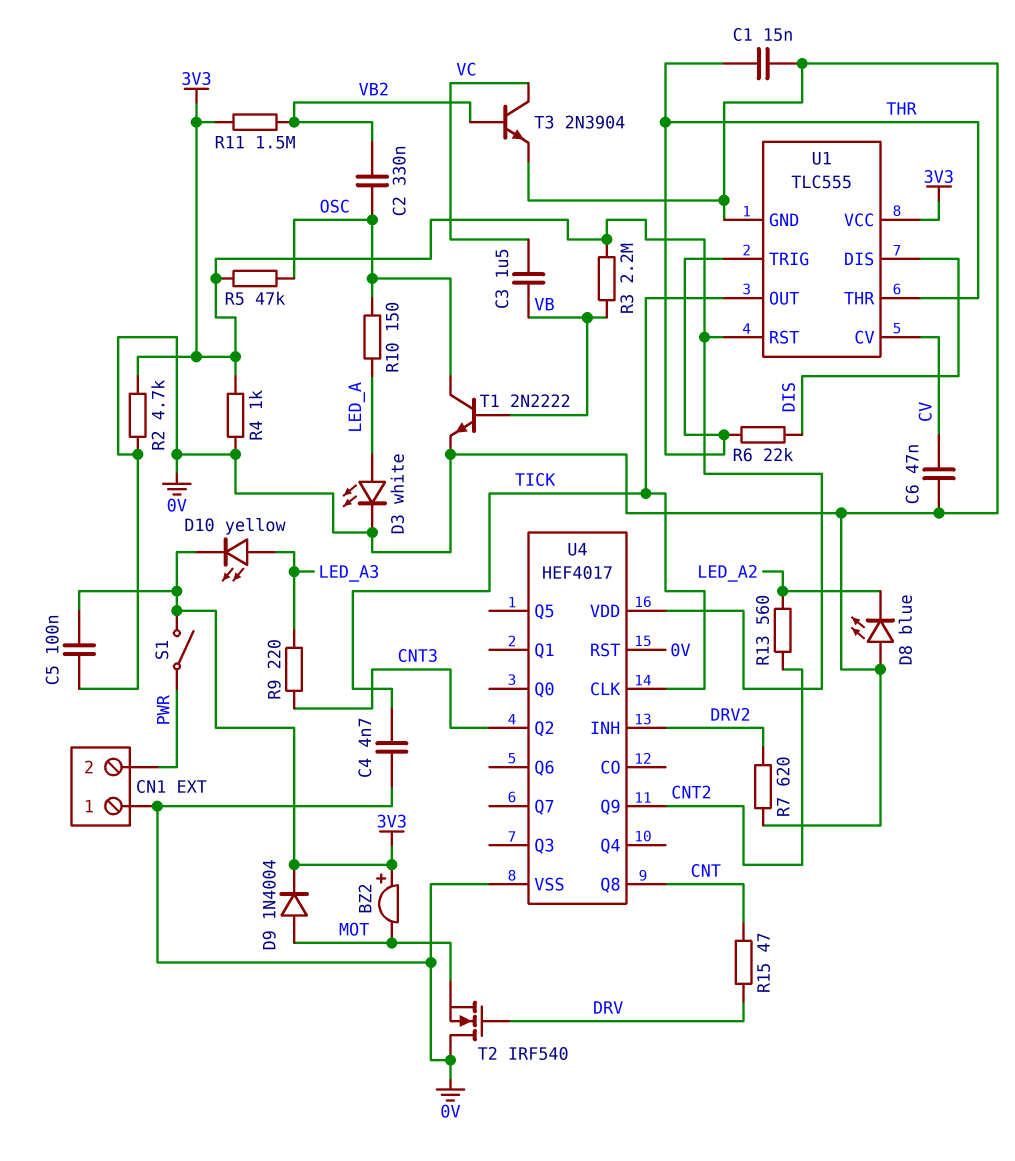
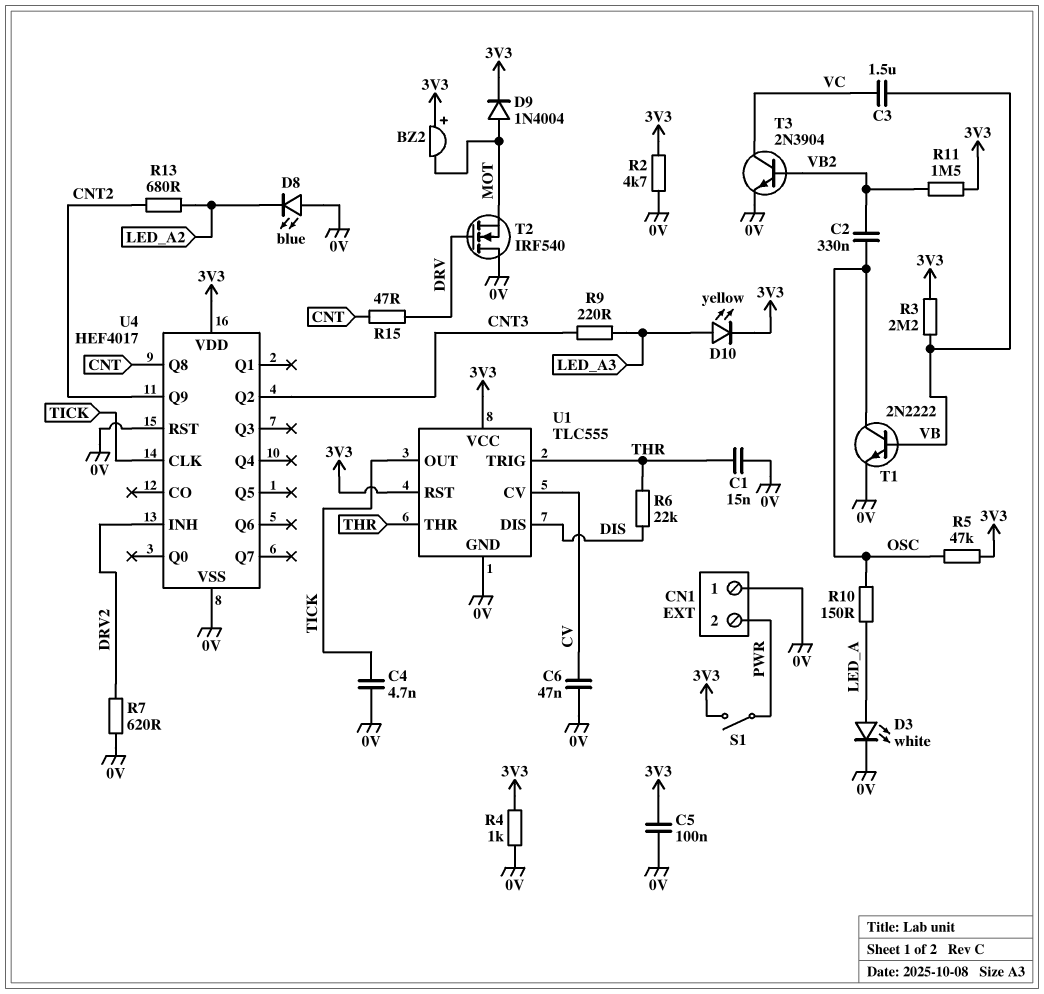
R13: 560 (CNT2, LED_A2) -> 680 (CNT2, LED_A2)

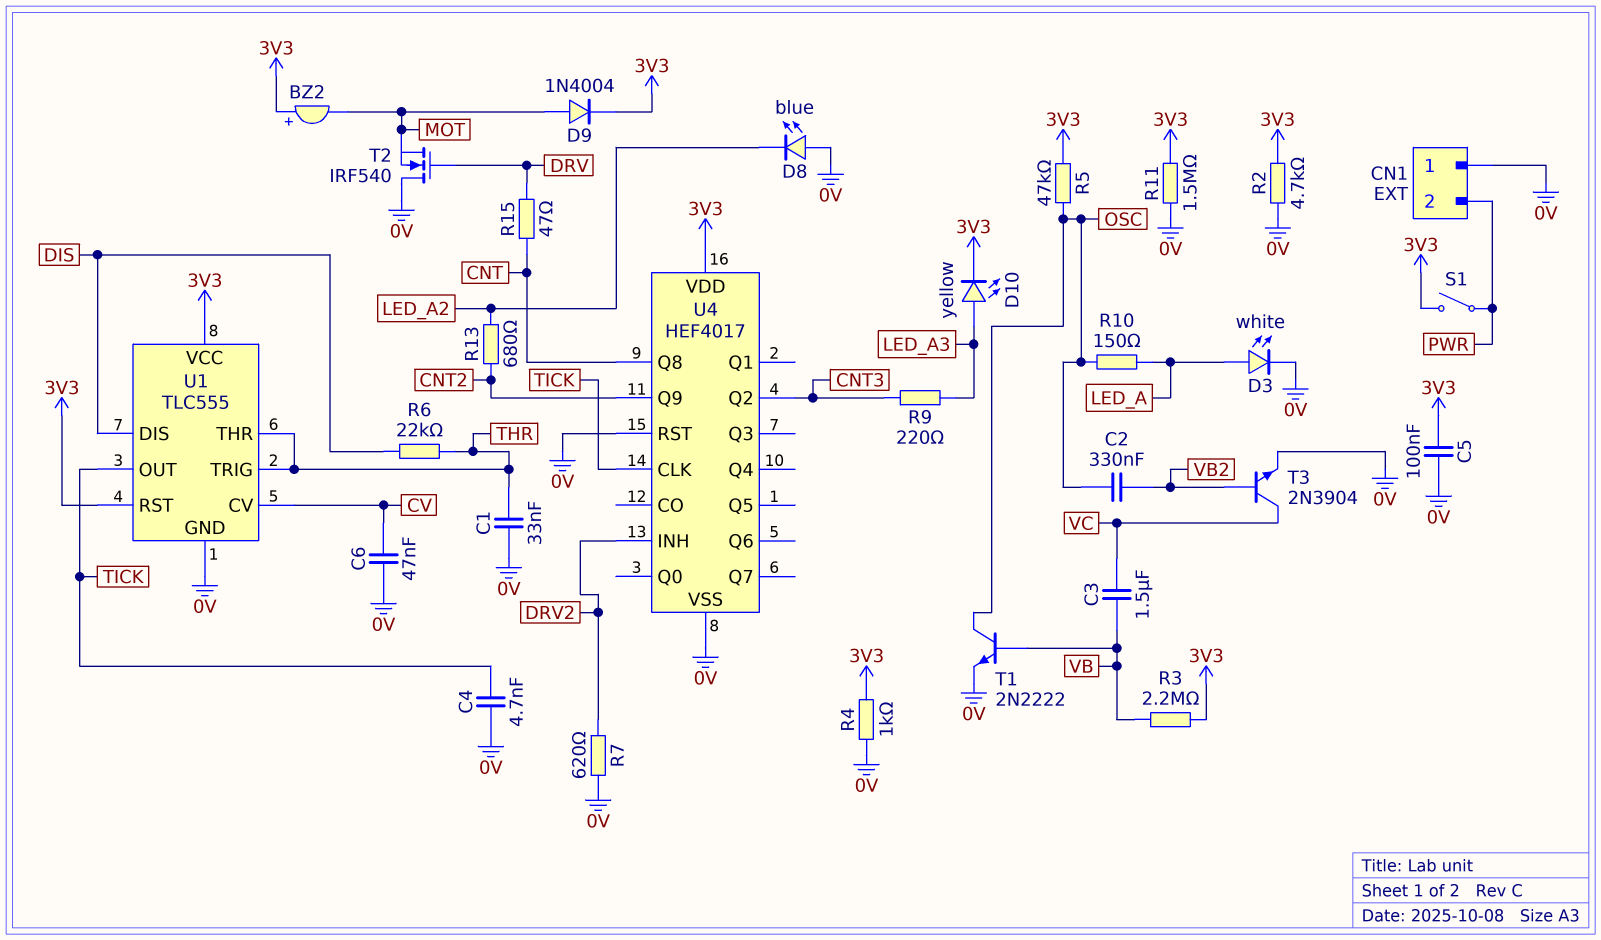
C1: 15nF (0V, THR) -> 33nF (0V, THR)
R11: 1.5M (3V3, VB2) -> 1.5M (0V, 3V3)

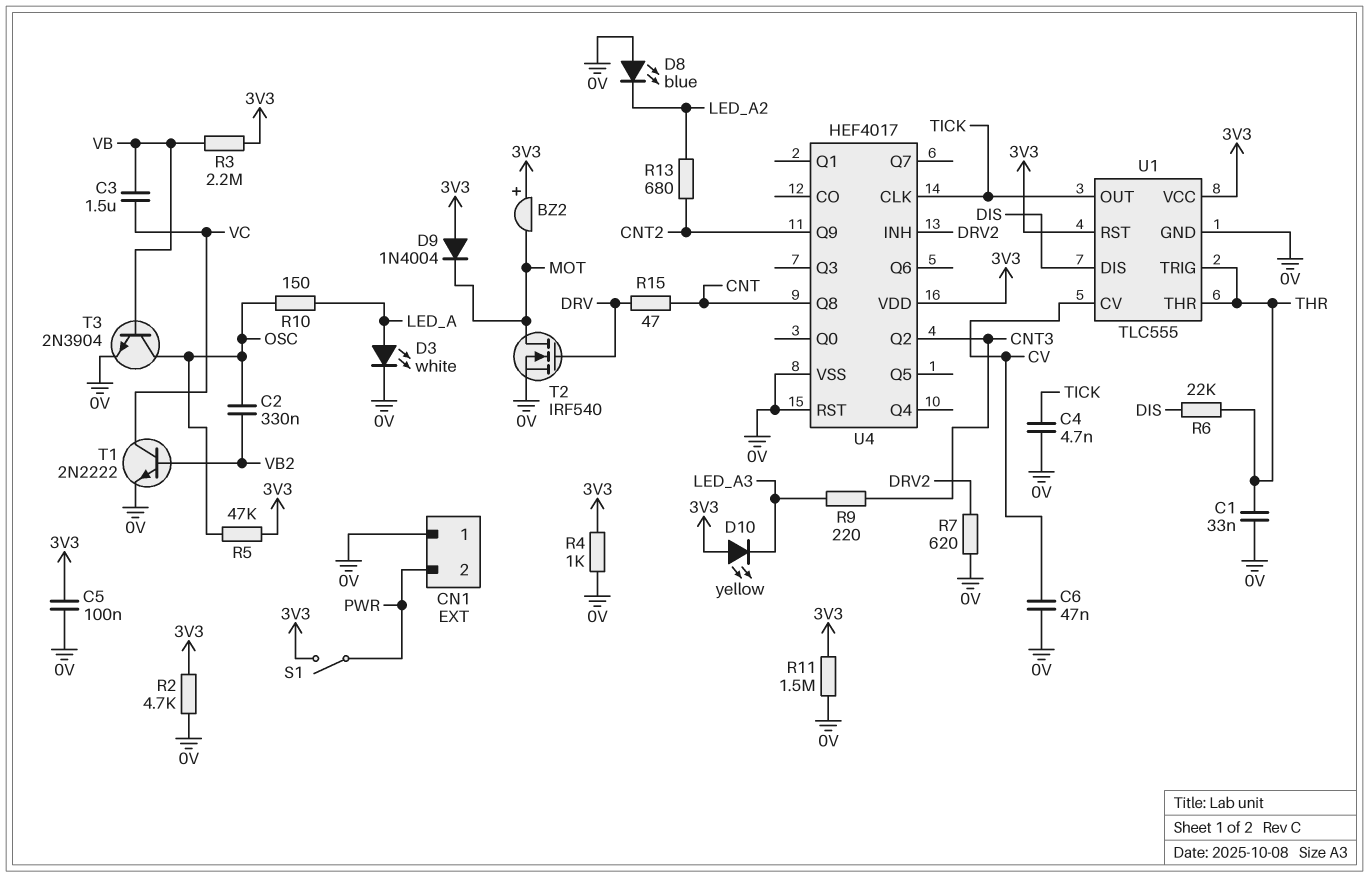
D9: diode 1N4004 (A MOT, K 3V3) -> diode 1N4004 (A 3V3, K MOT)
D10: LED yellow (A LED_A3, K 3V3) -> LED yellow (A 3V3, K LED_A3)
T1: NPN 2N2222 (B VB, C OSC, E 0V) -> NPN 2N2222 (B VB2, C VC, E 0V)
T2: NMOS IRF540 (G DRV, D 0V, S MOT) -> NMOS IRF540 (G DRV, D MOT, S 0V)
T3: NPN 2N3904 (B VB2, C VC, E 0V) -> NPN 2N3904 (B VB, C OSC, E 0V)

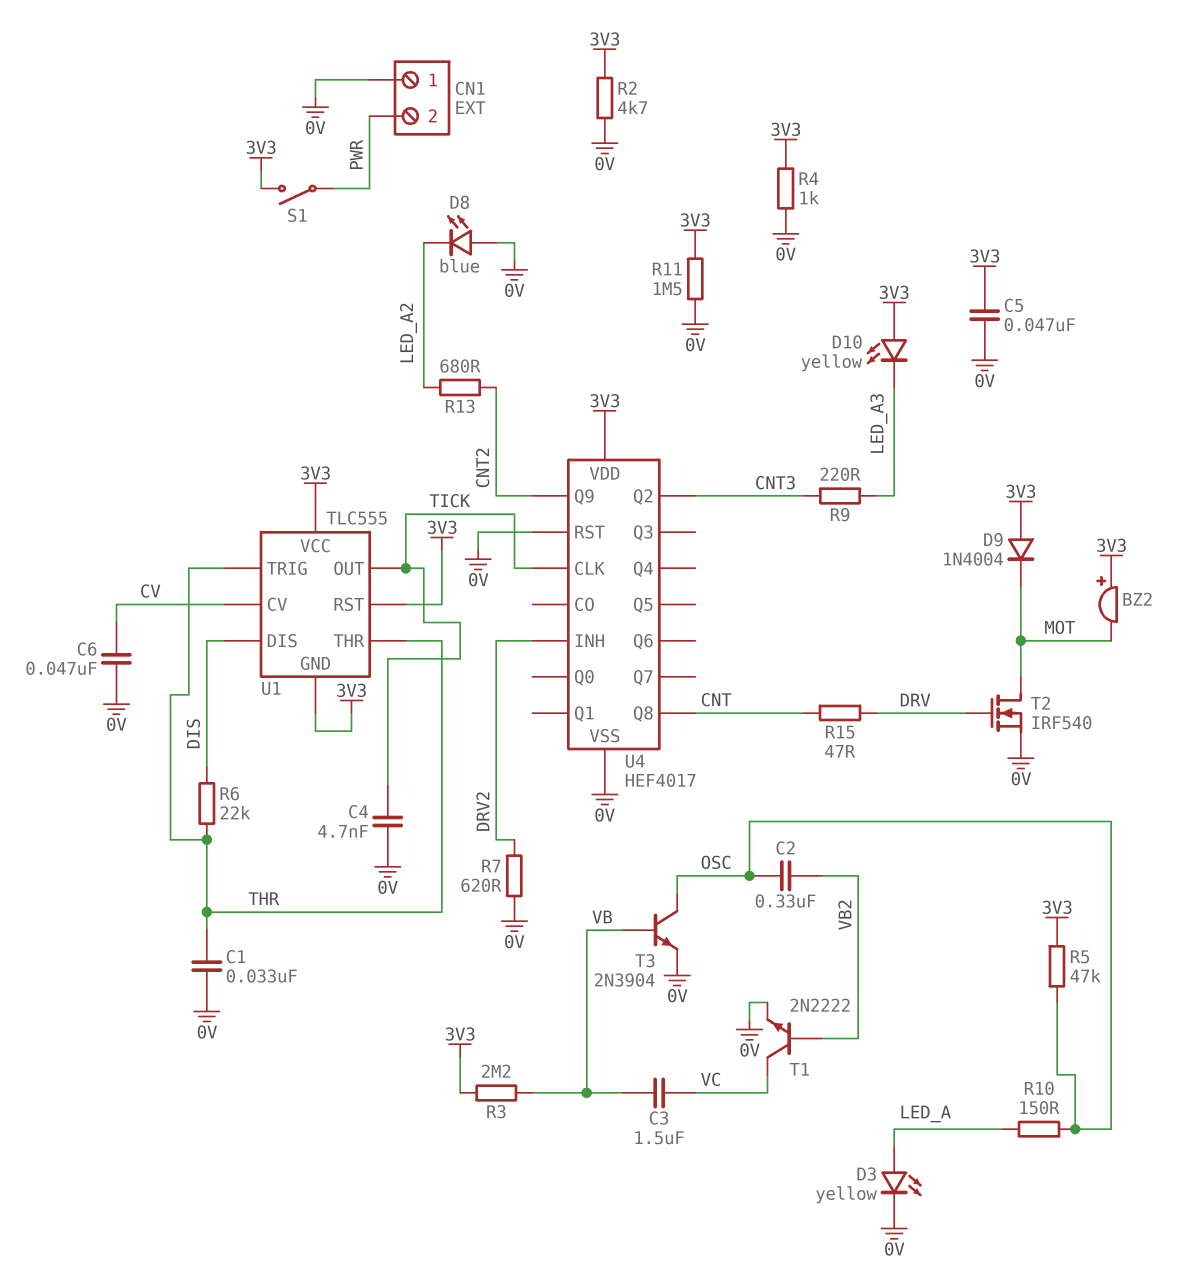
C5: 100nF (0V, 3V3) -> 47nF (0V, 3V3)
D3: LED white (A LED_A, K 0V) -> LED yellow (A LED_A, K 0V)
U1 pin GND: 0V -> 3V3

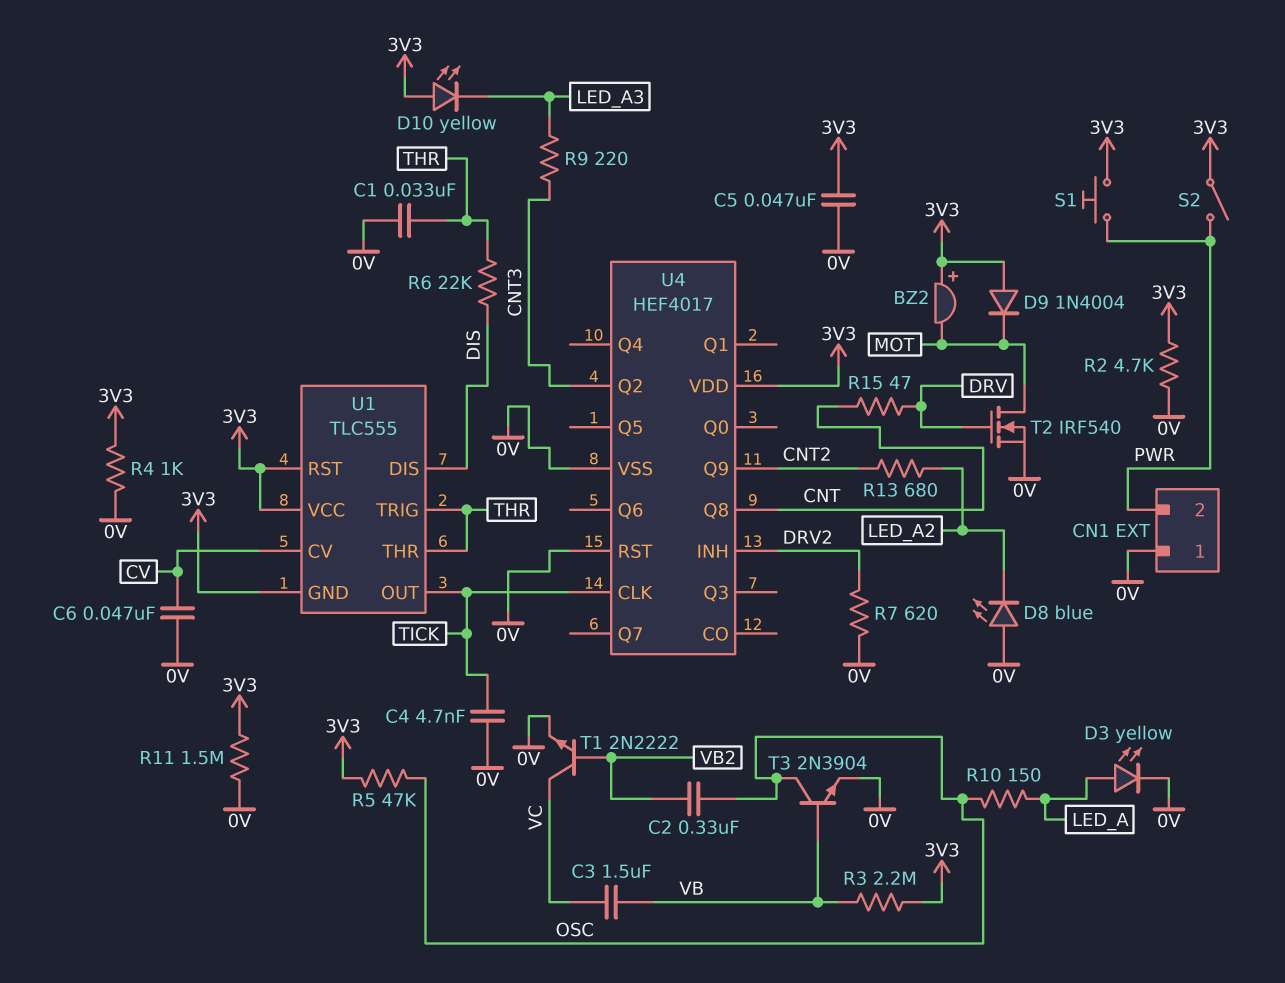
S1: switch (3V3, PWR) -> button (3V3, PWR)
S2: none -> switch (3V3, PWR)

